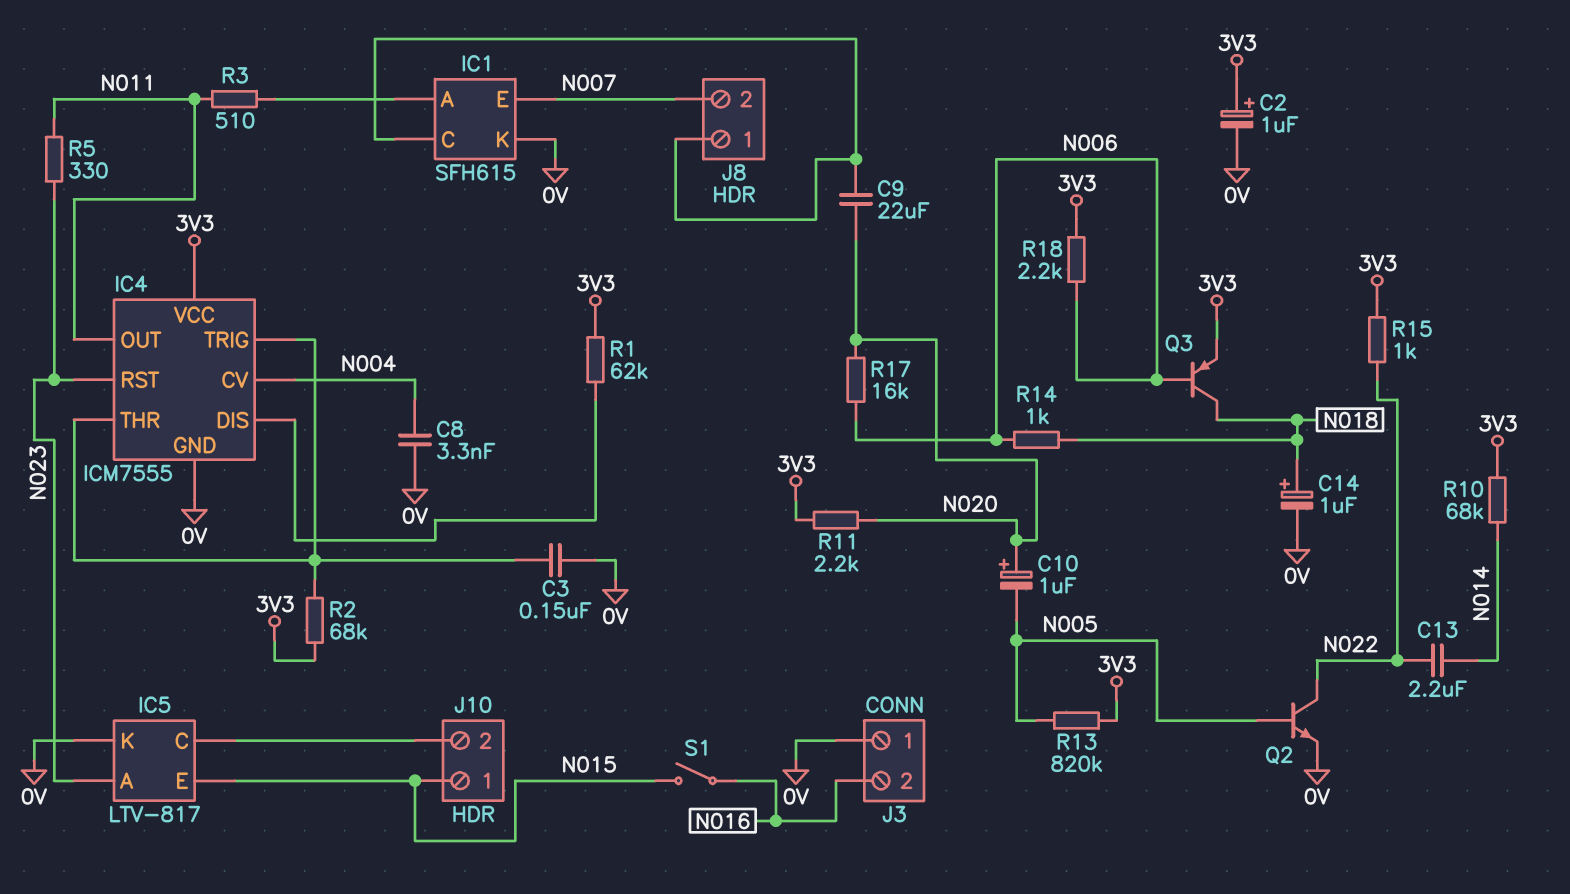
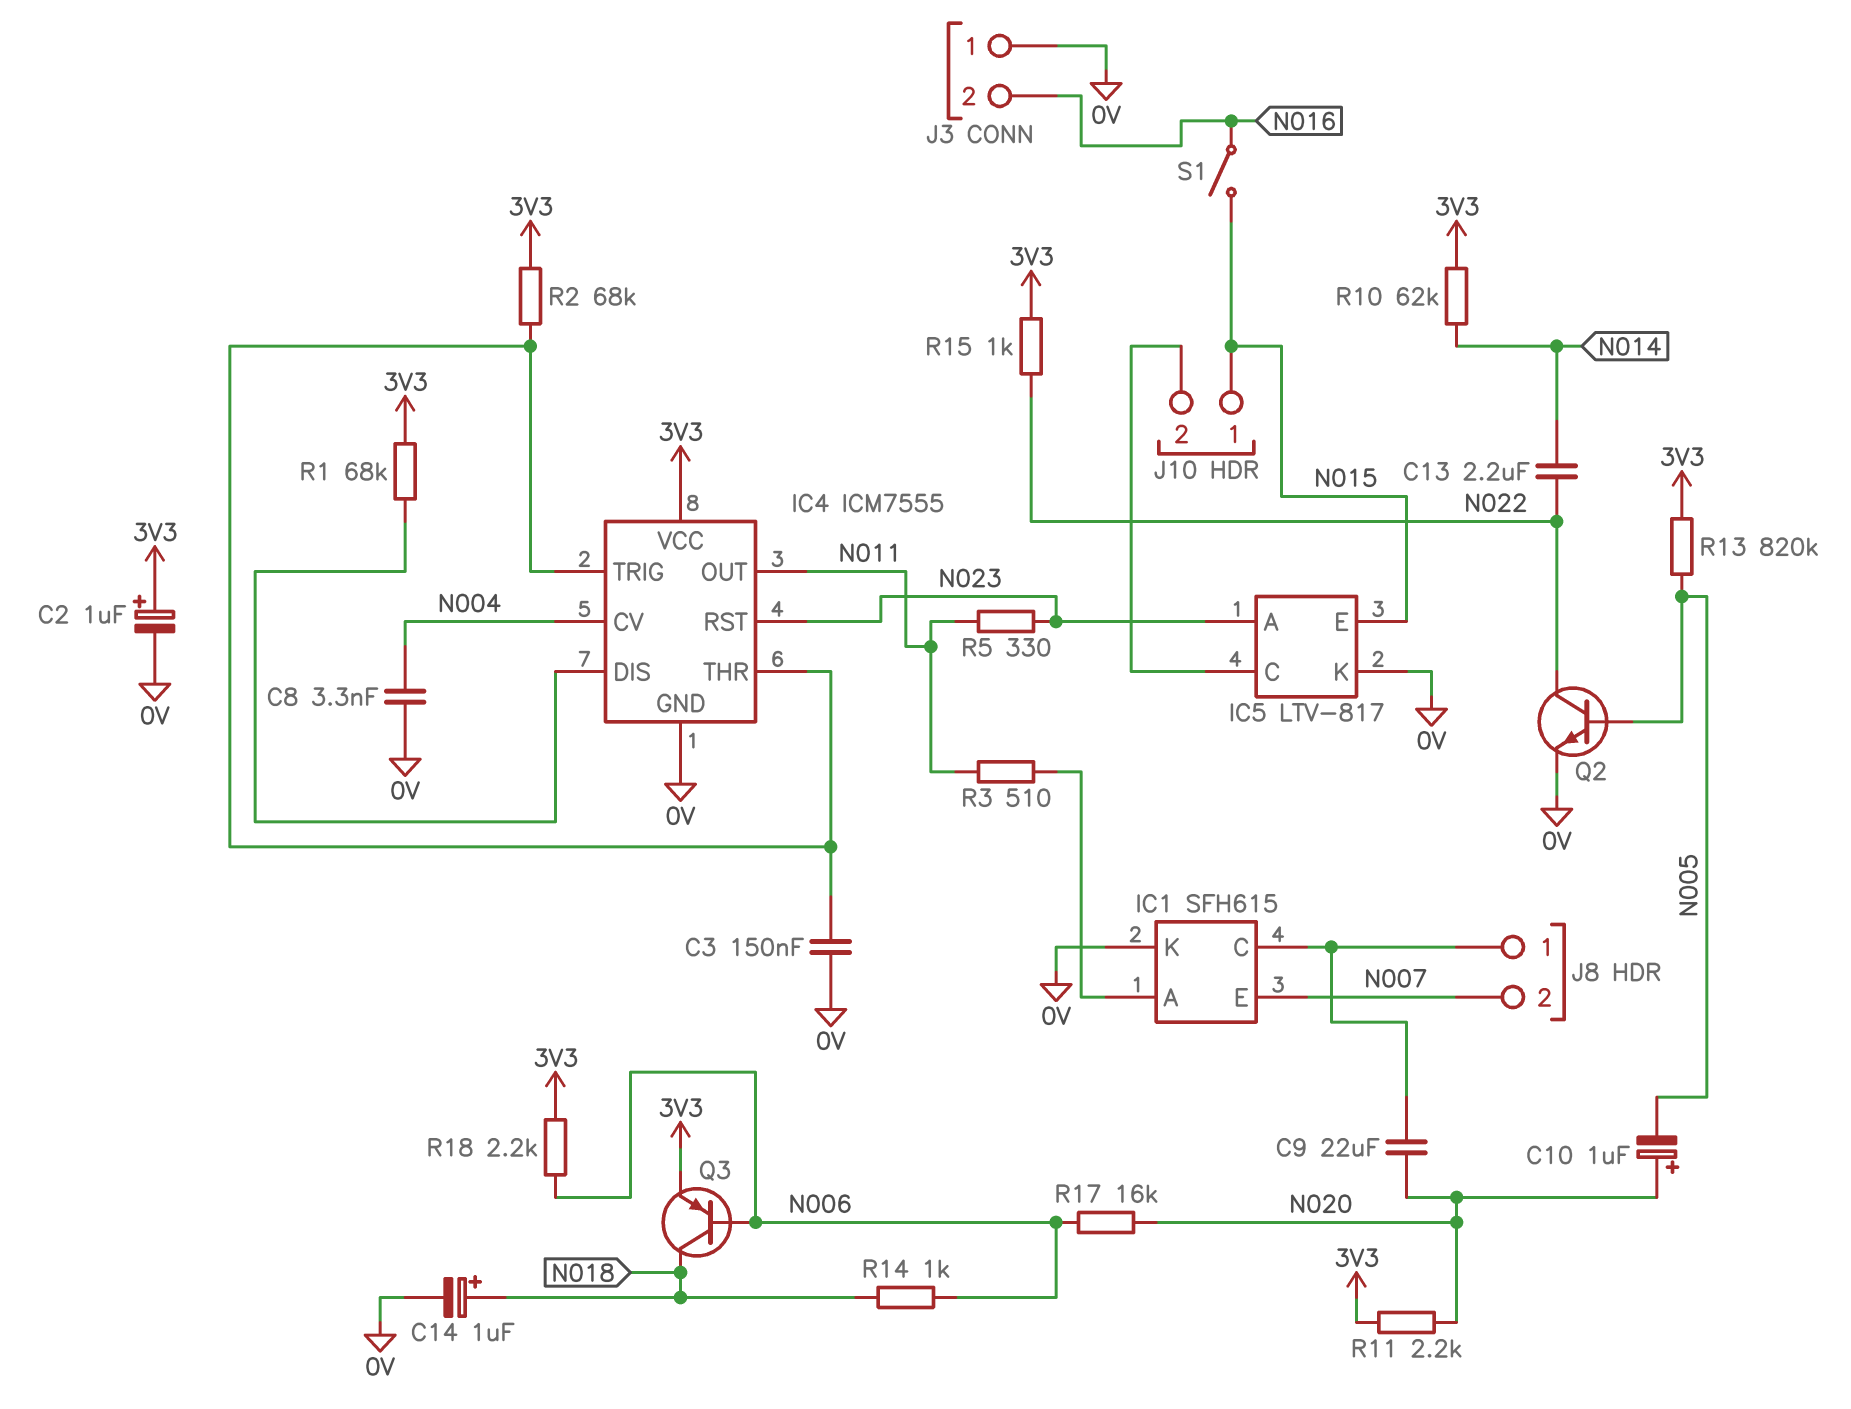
R1: 62k (3V3, IC4/DIS) -> 68k (3V3, IC4/DIS)
R10: 68k (3V3, N014) -> 62k (3V3, N014)

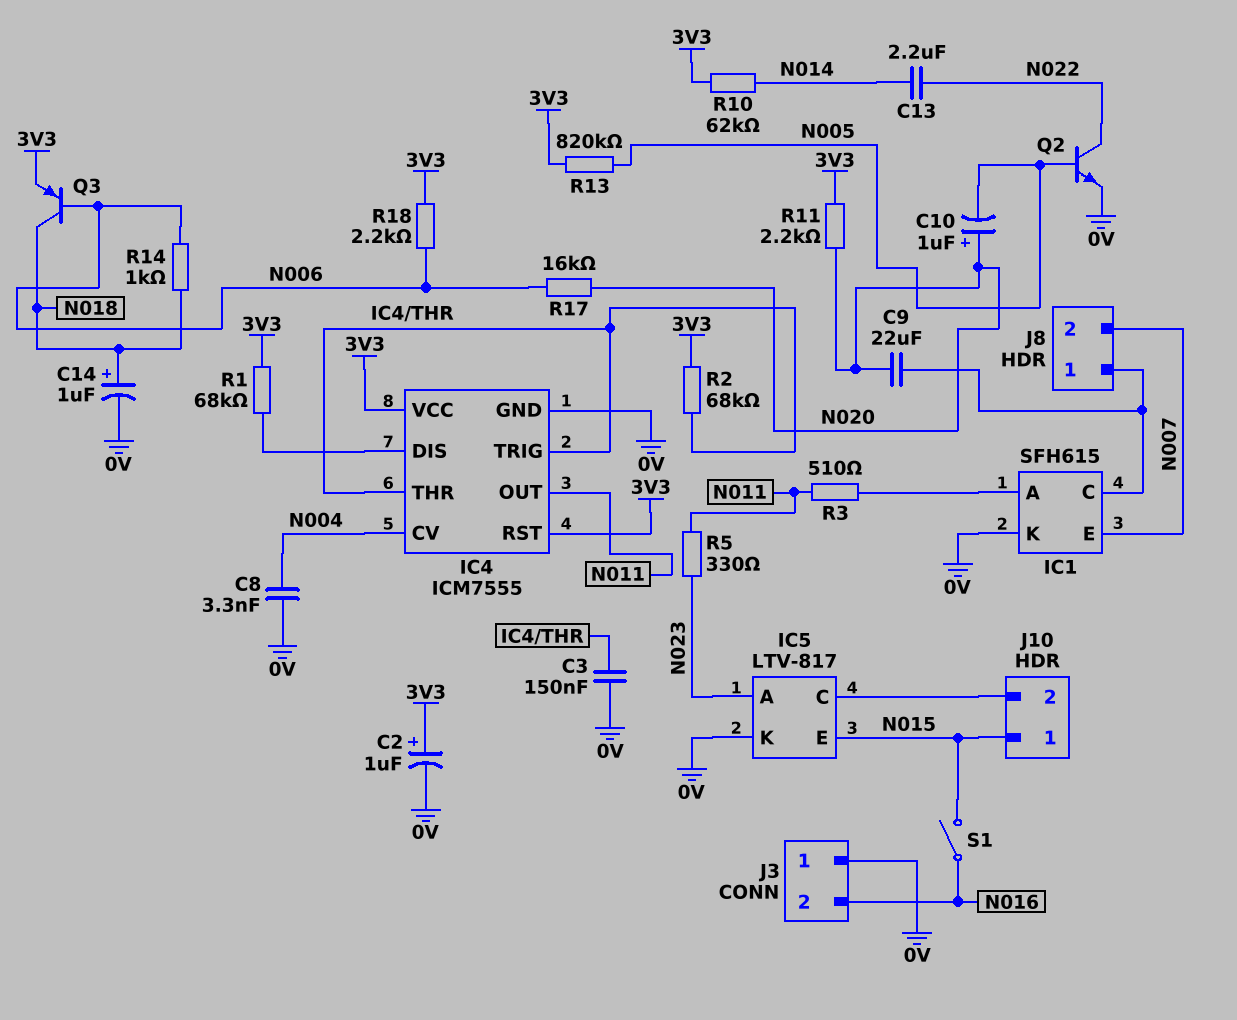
IC4 pin RST: N023 -> 3V3
R15: 1k (3V3, N022) -> none

